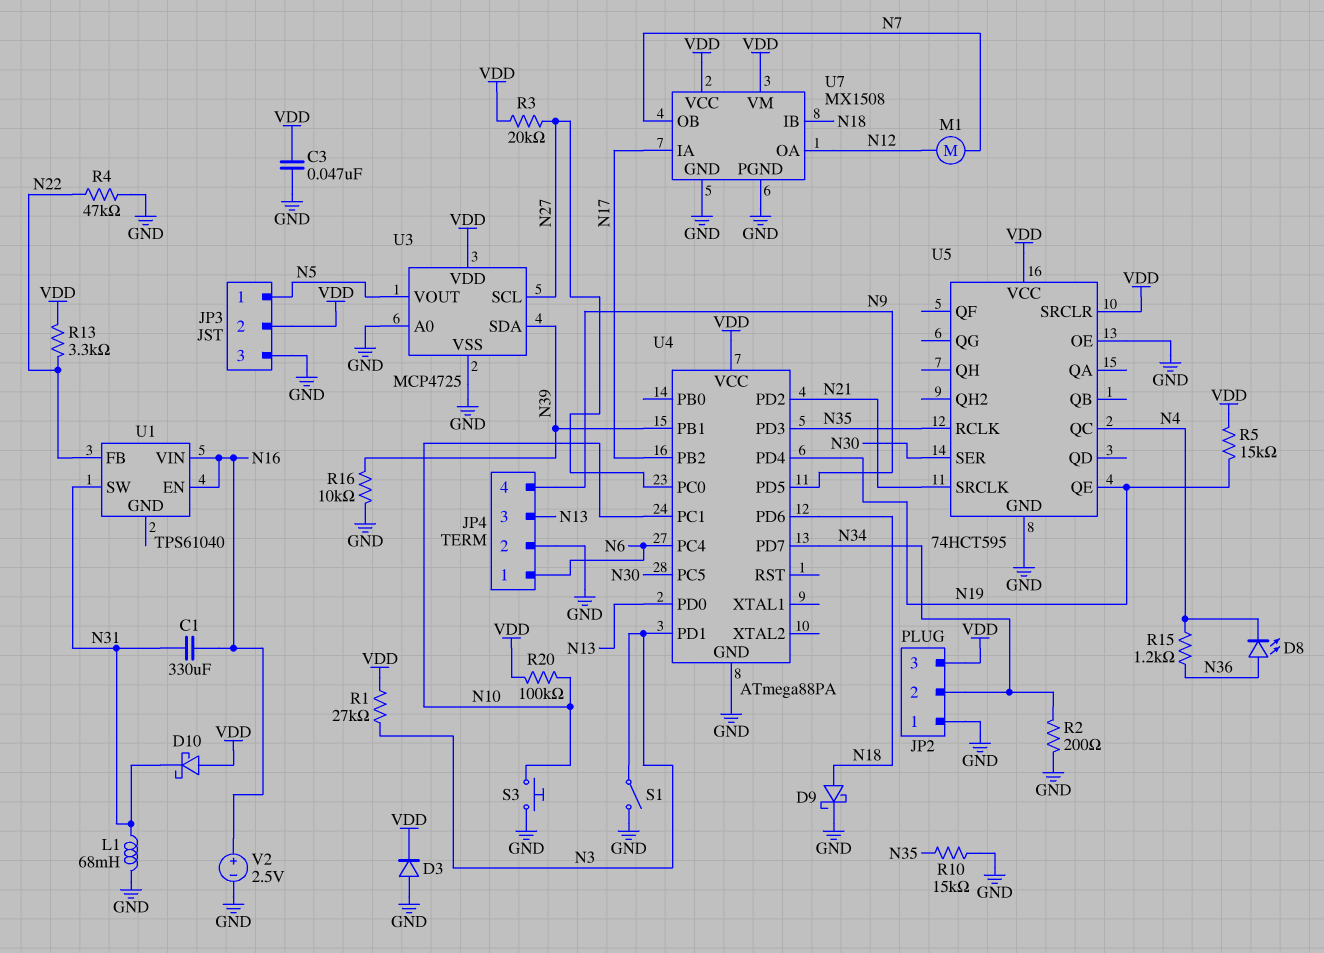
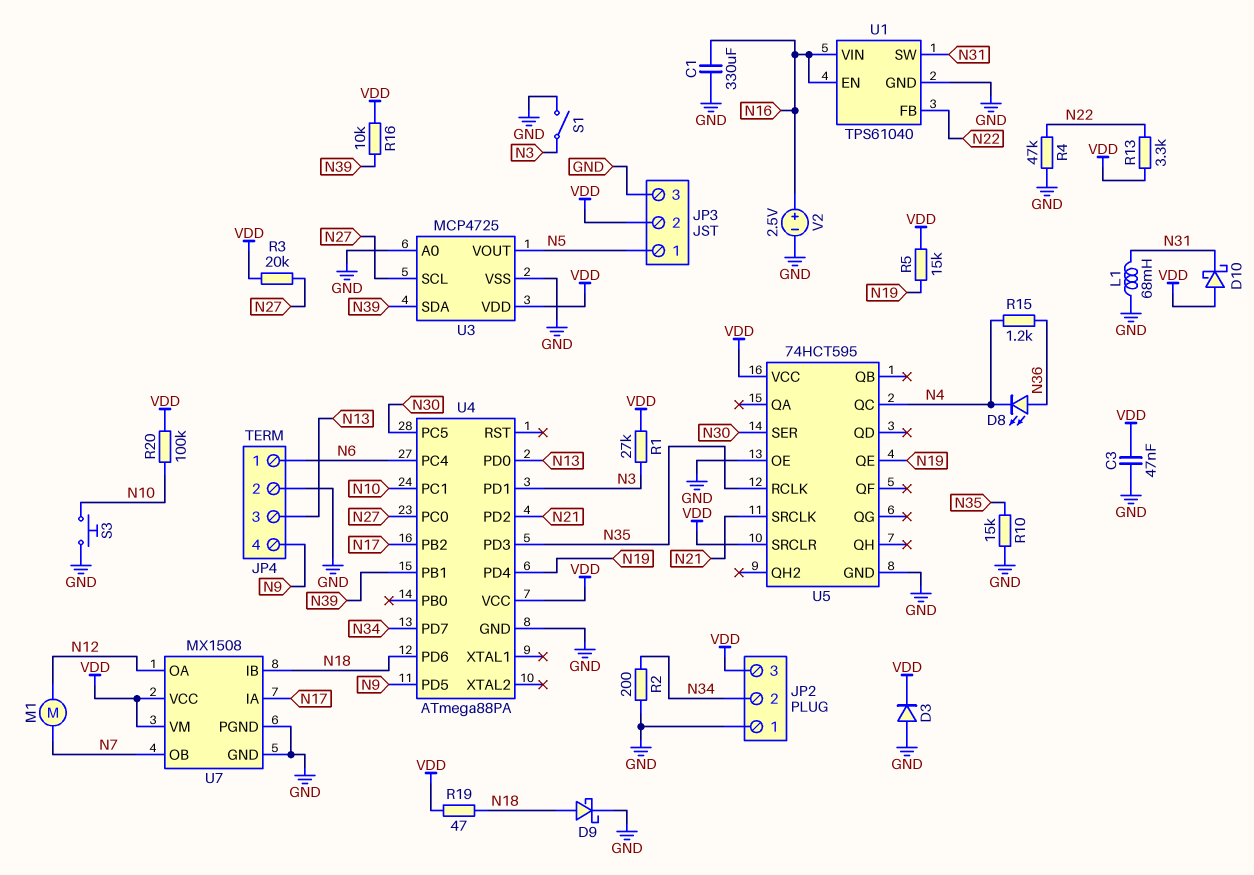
C1: 330uF (N16, N31) -> 330uF (GND, N16)
R16: 10k (GND, N39) -> 10k (N39, VDD)
R19: none -> 47 (N18, VDD)
U1 pin GND: none -> GND

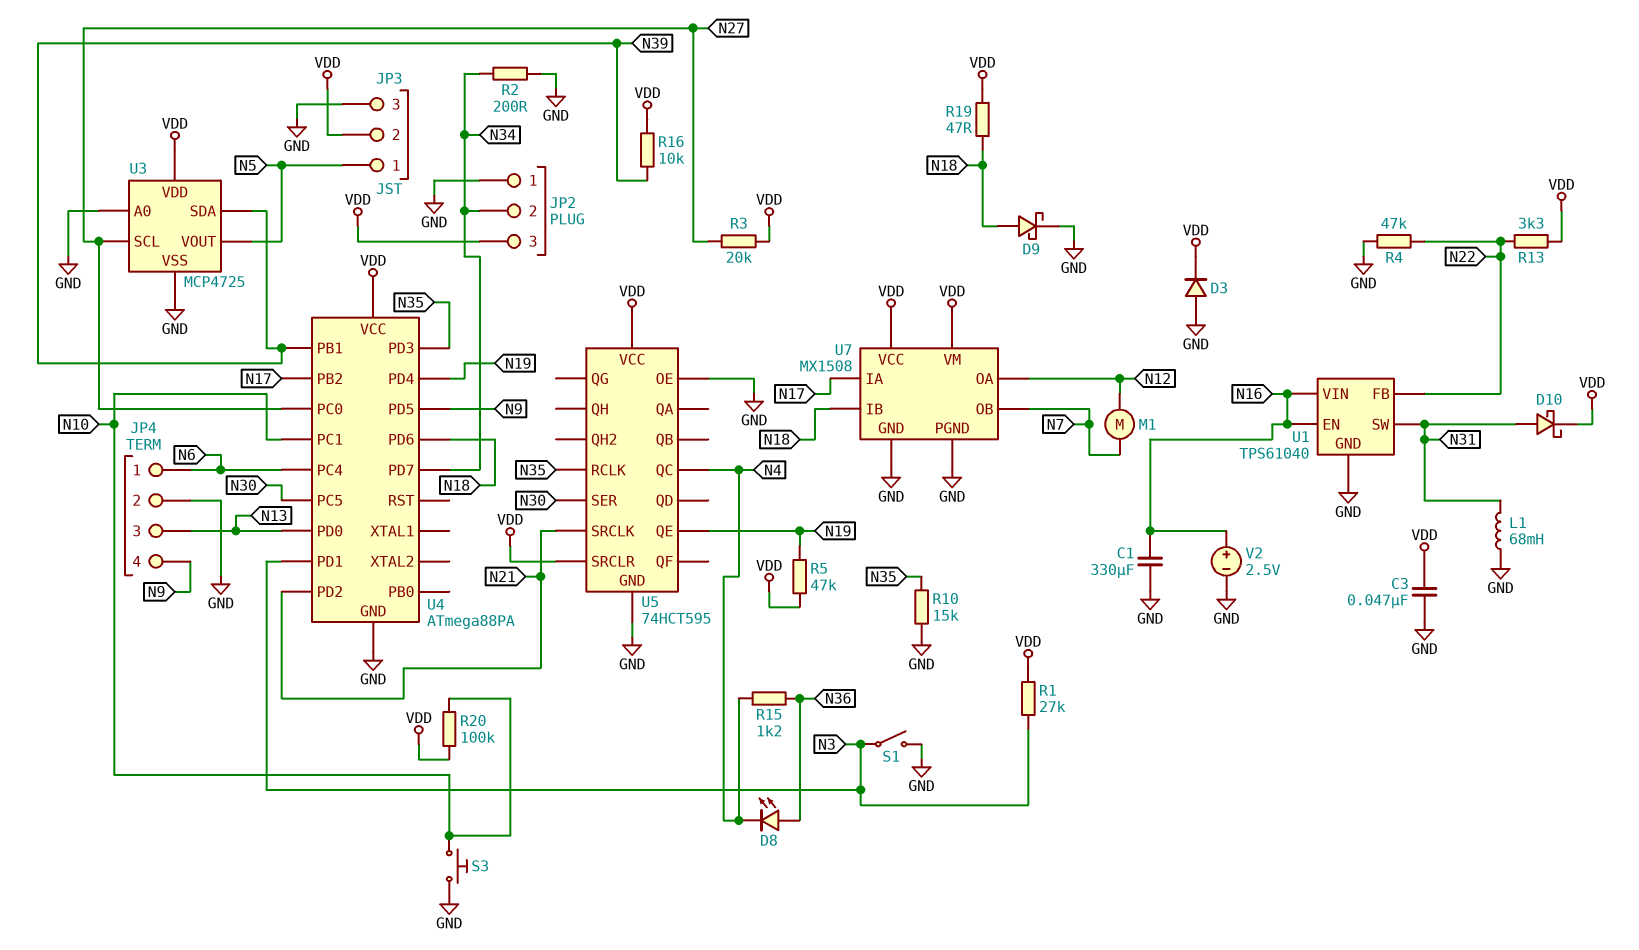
D10: schottky (A VDD, K N31) -> schottky (A N31, K VDD)
R5: 15k (N19, VDD) -> 47k (N19, VDD)

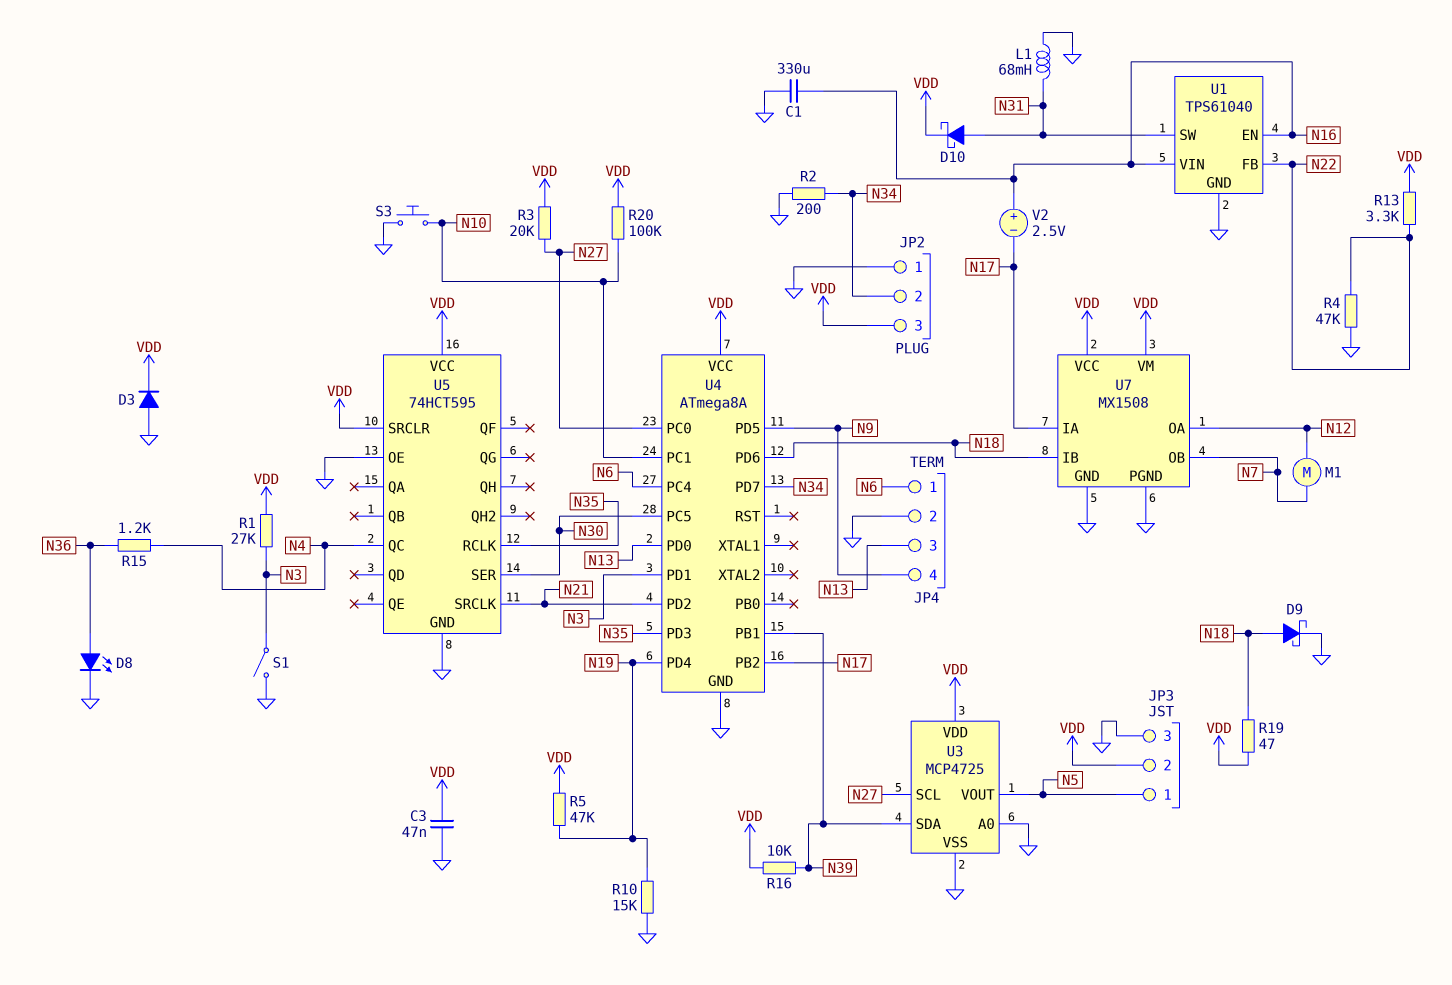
D8: LED (A N36, K N4) -> LED (A N36, K GND)
R10: 15k (GND, N35) -> 15k (GND, N19)
U4: ATmega88PA -> ATmega8A
U5 pin QE: N19 -> none
V2: 2.5V (plus N16, minus GND) -> 2.5V (plus N16, minus N17)

